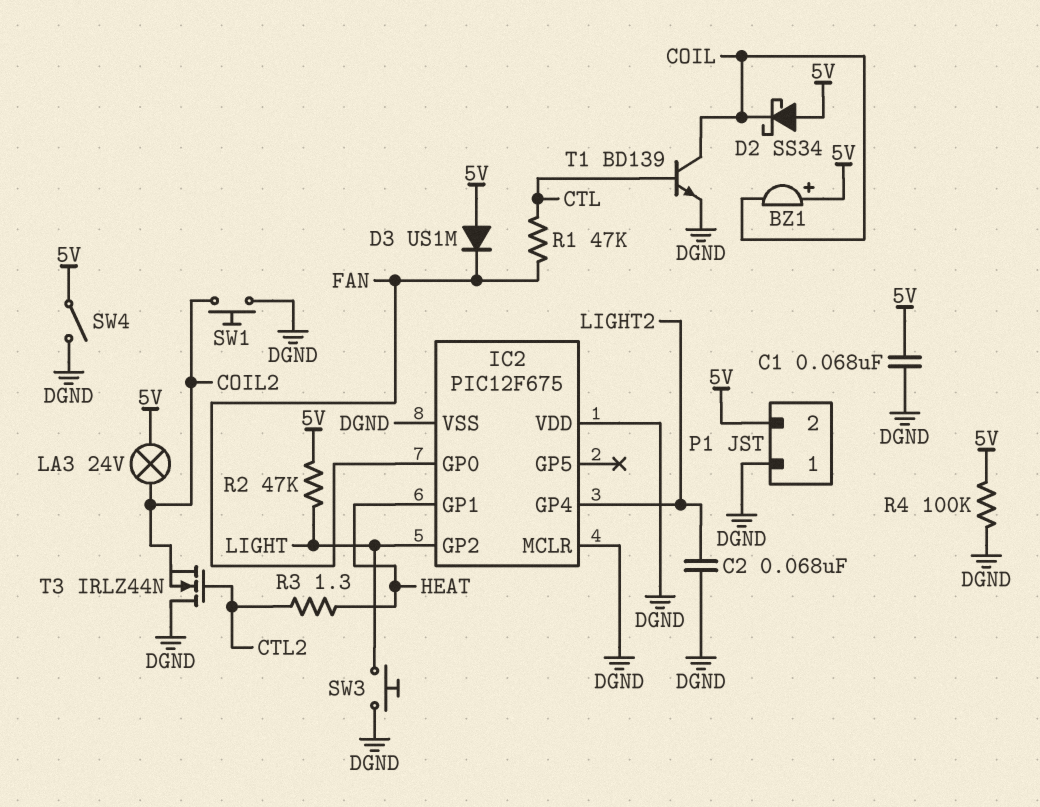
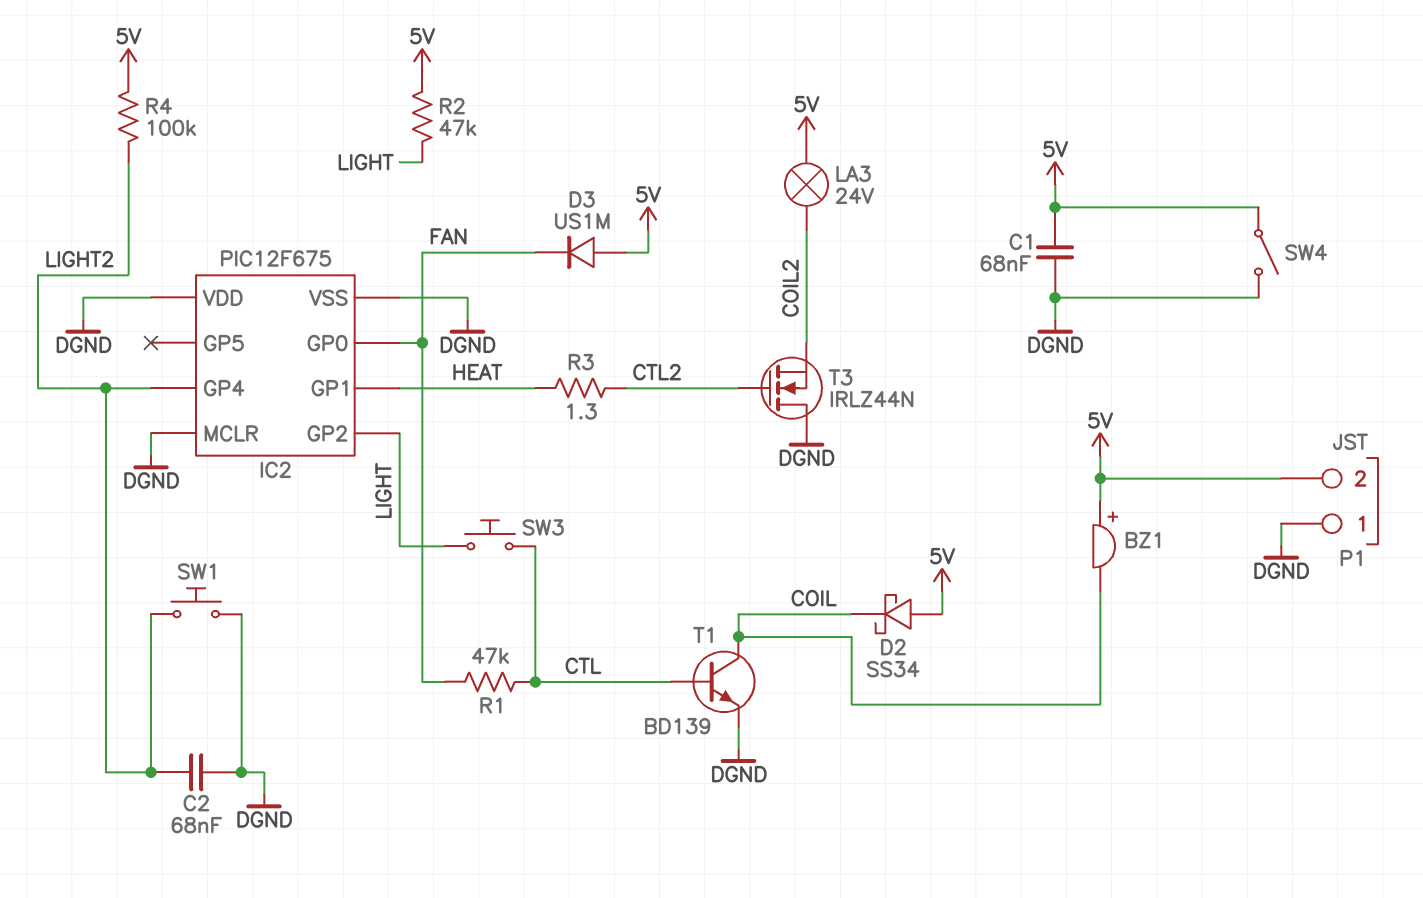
R4: 100k (5V, DGND) -> 100k (5V, LIGHT2)
SW1: button (COIL2, DGND) -> button (DGND, LIGHT2)
SW3: button (DGND, LIGHT) -> button (CTL, LIGHT)

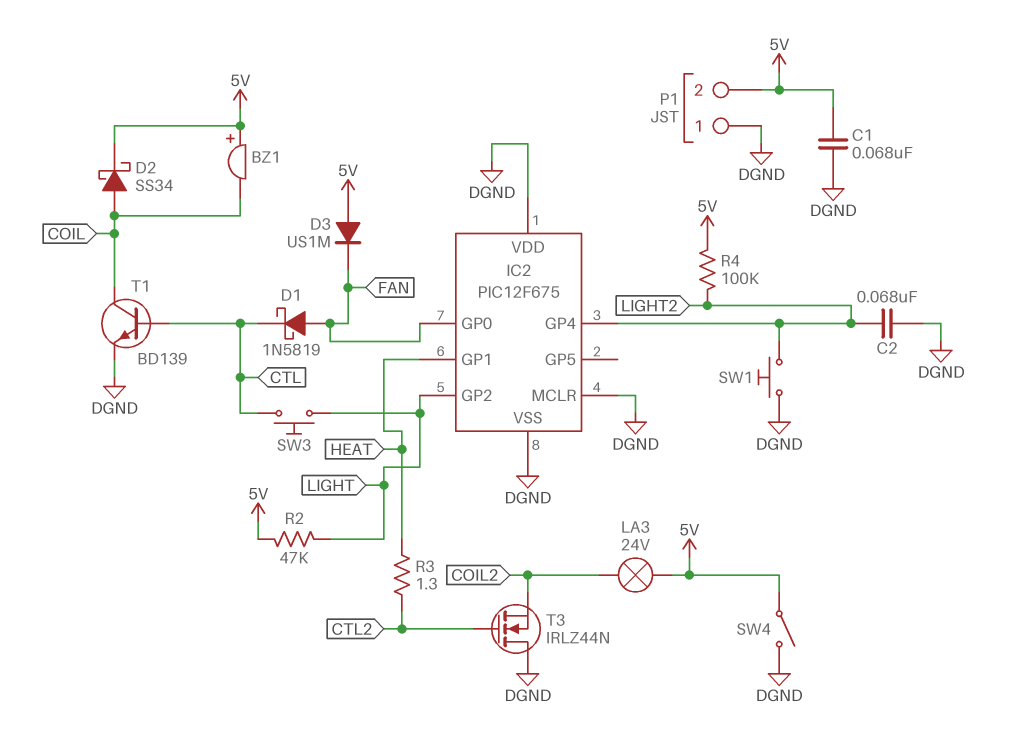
D1: none -> schottky 1N5819 (A FAN, K CTL)
D2: schottky SS34 (A 5V, K COIL) -> schottky SS34 (A COIL, K 5V)
R1: 47k (CTL, FAN) -> none

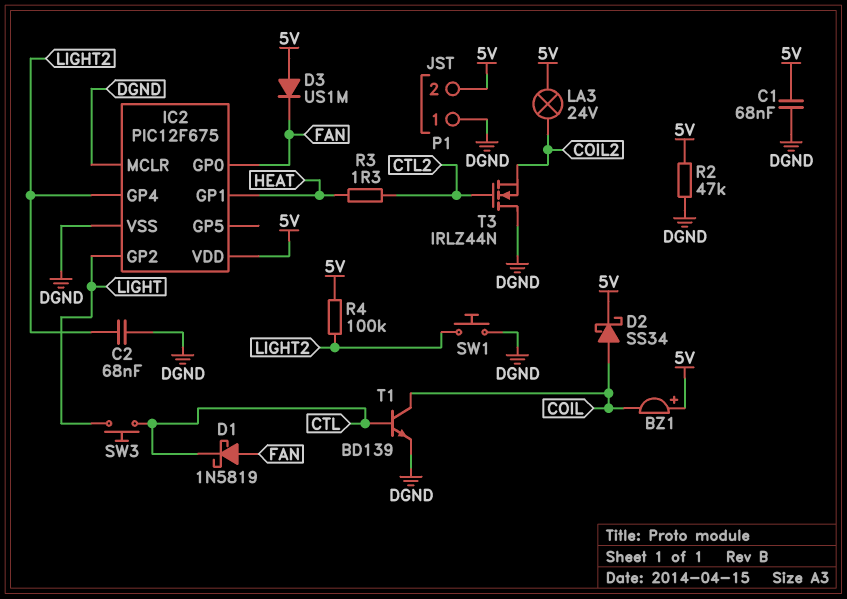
IC2 pin VDD: DGND -> 5V
R2: 47k (5V, LIGHT) -> 47k (5V, DGND)
SW4: switch (5V, DGND) -> none

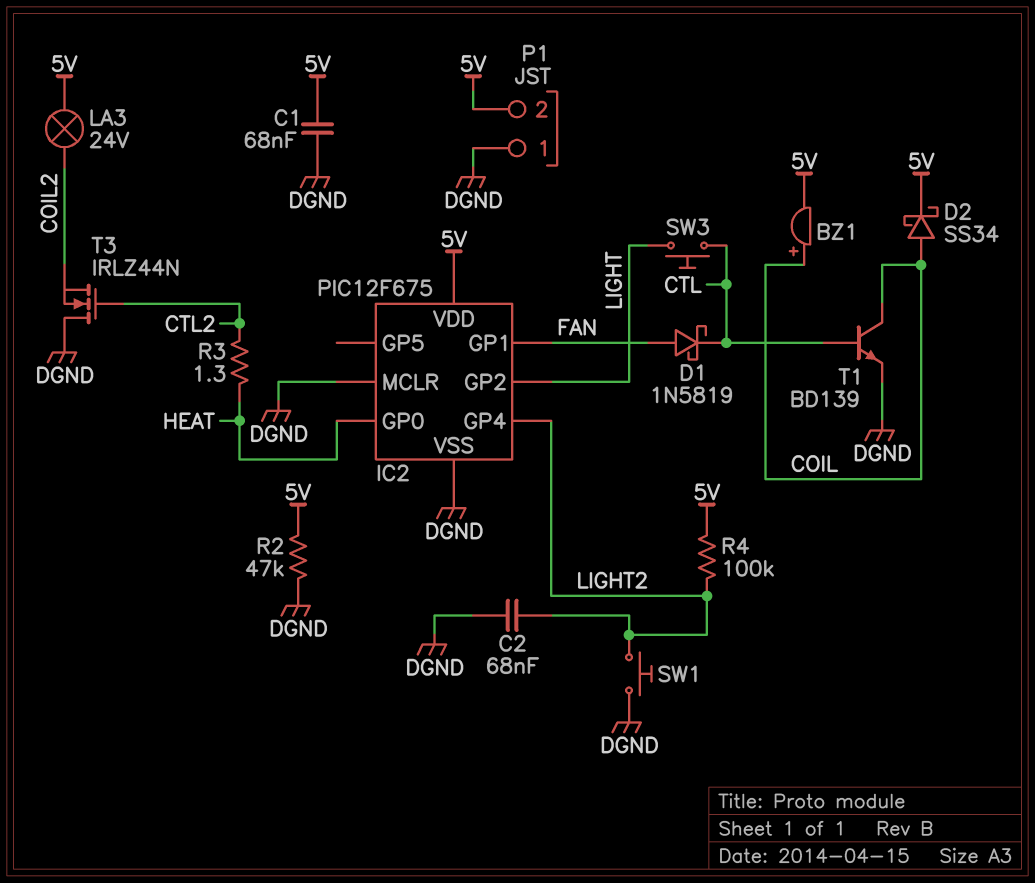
BZ1: buzzer (plus 5V, minus COIL) -> buzzer (plus COIL, minus 5V)
D3: diode US1M (A 5V, K FAN) -> none
IC2 pin GP0: FAN -> HEAT
IC2 pin GP1: HEAT -> FAN

